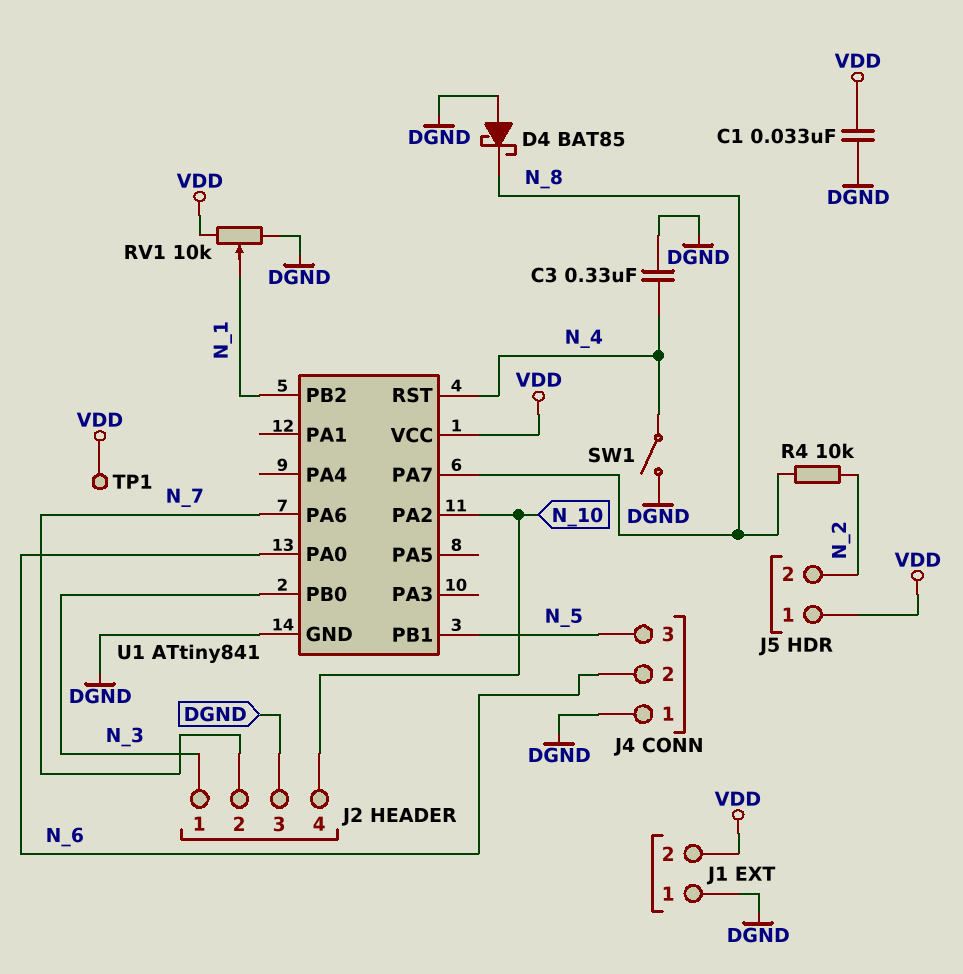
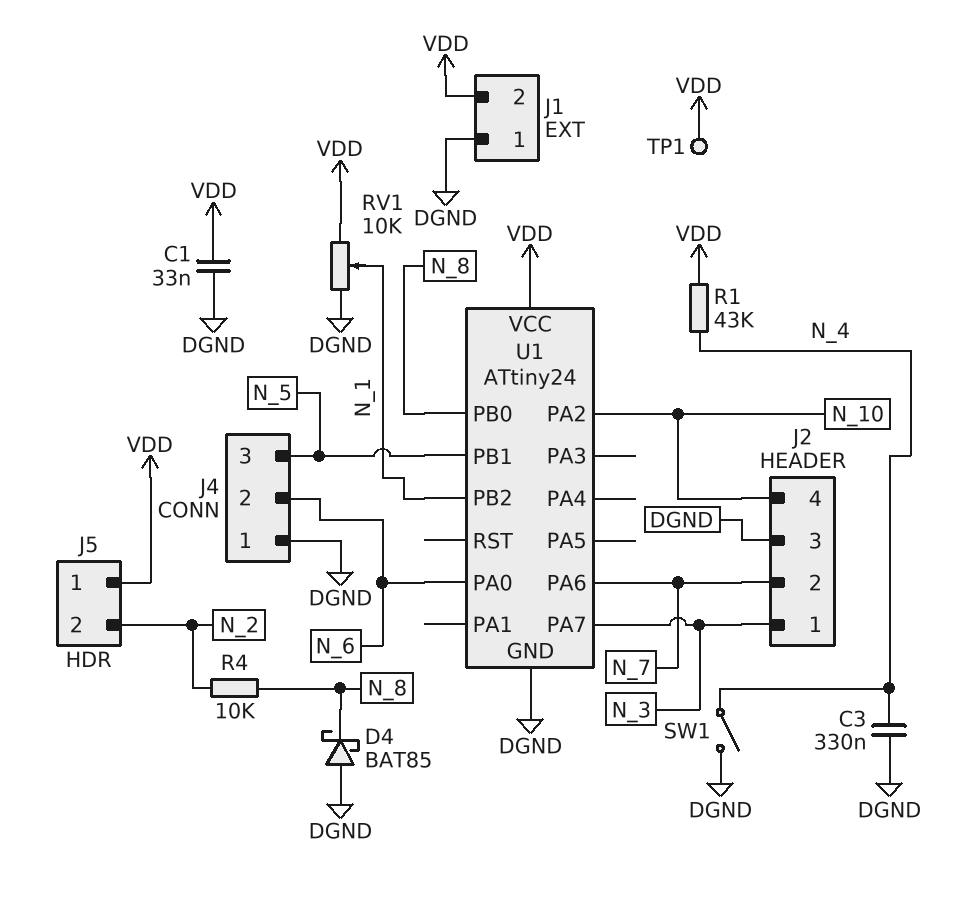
R1: none -> 43k (N_4, VDD)
U1: ATtiny841 -> ATtiny24
U1 pin PA7: N_8 -> N_3
U1 pin PB0: N_3 -> N_8
U1 pin RST: N_4 -> none

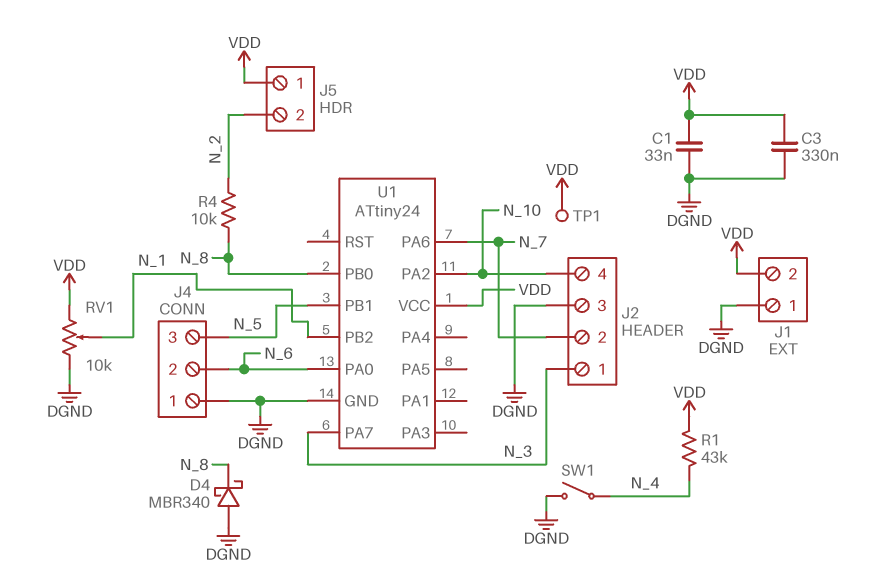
C3: 330nF (DGND, N_4) -> 330nF (DGND, VDD)
D4: schottky BAT85 (A DGND, K N_8) -> schottky MBR340 (A DGND, K N_8)

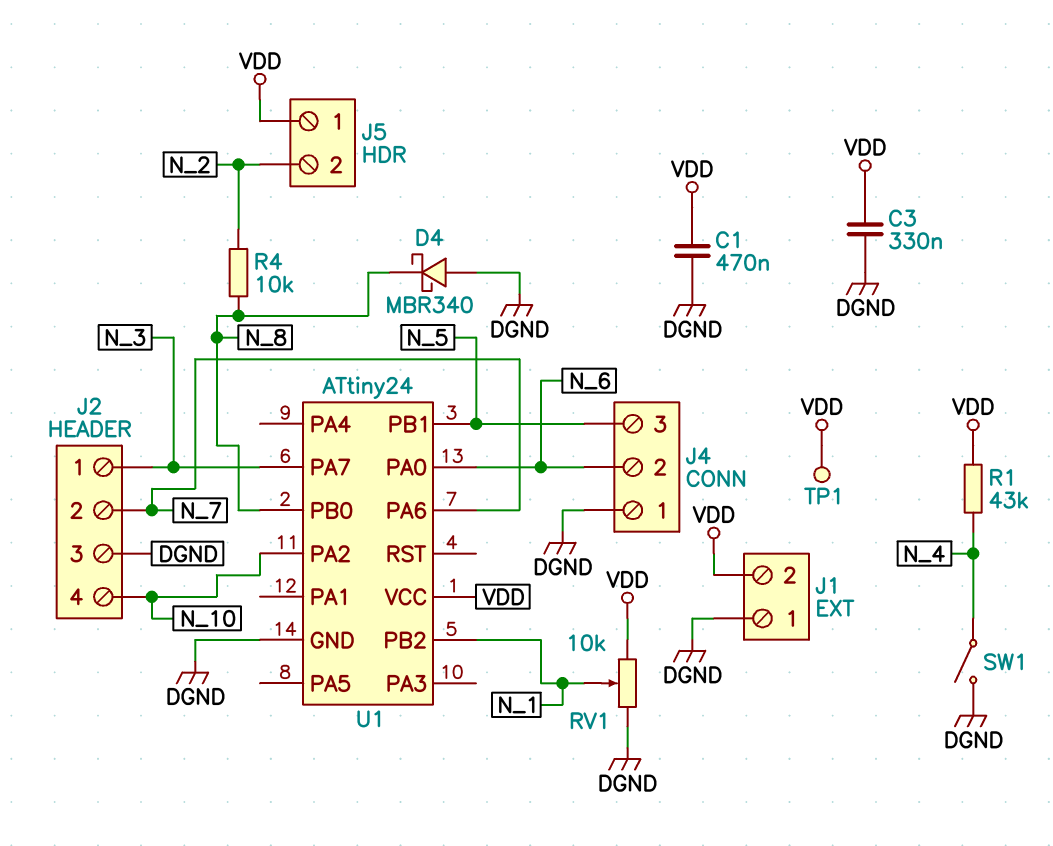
C1: 33nF (DGND, VDD) -> 470nF (DGND, VDD)

